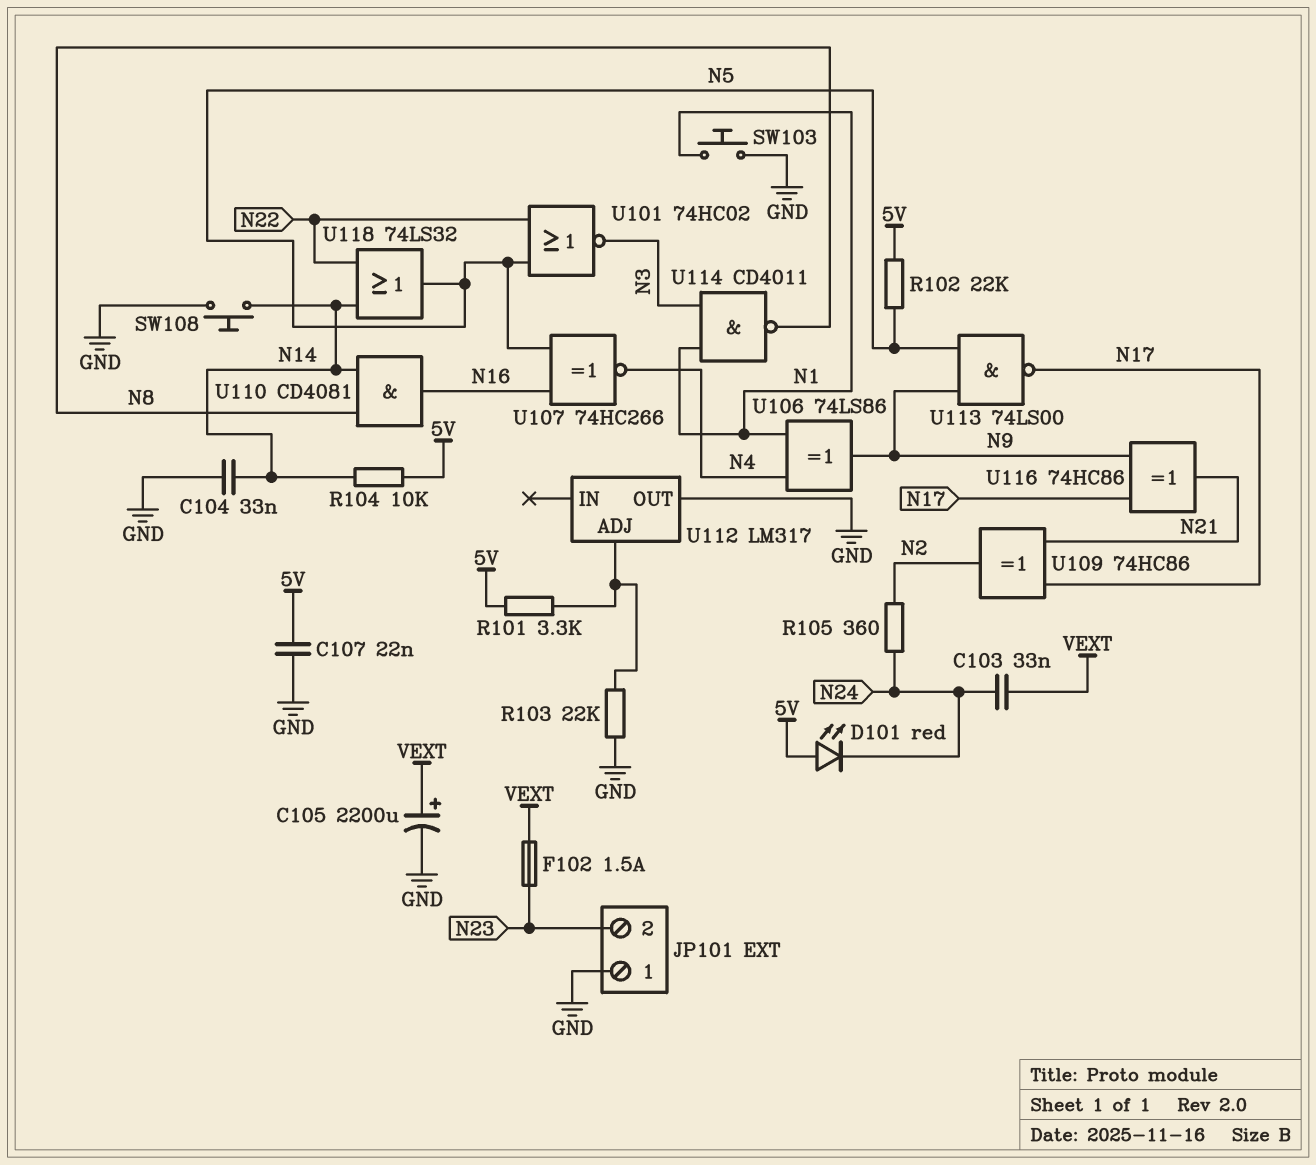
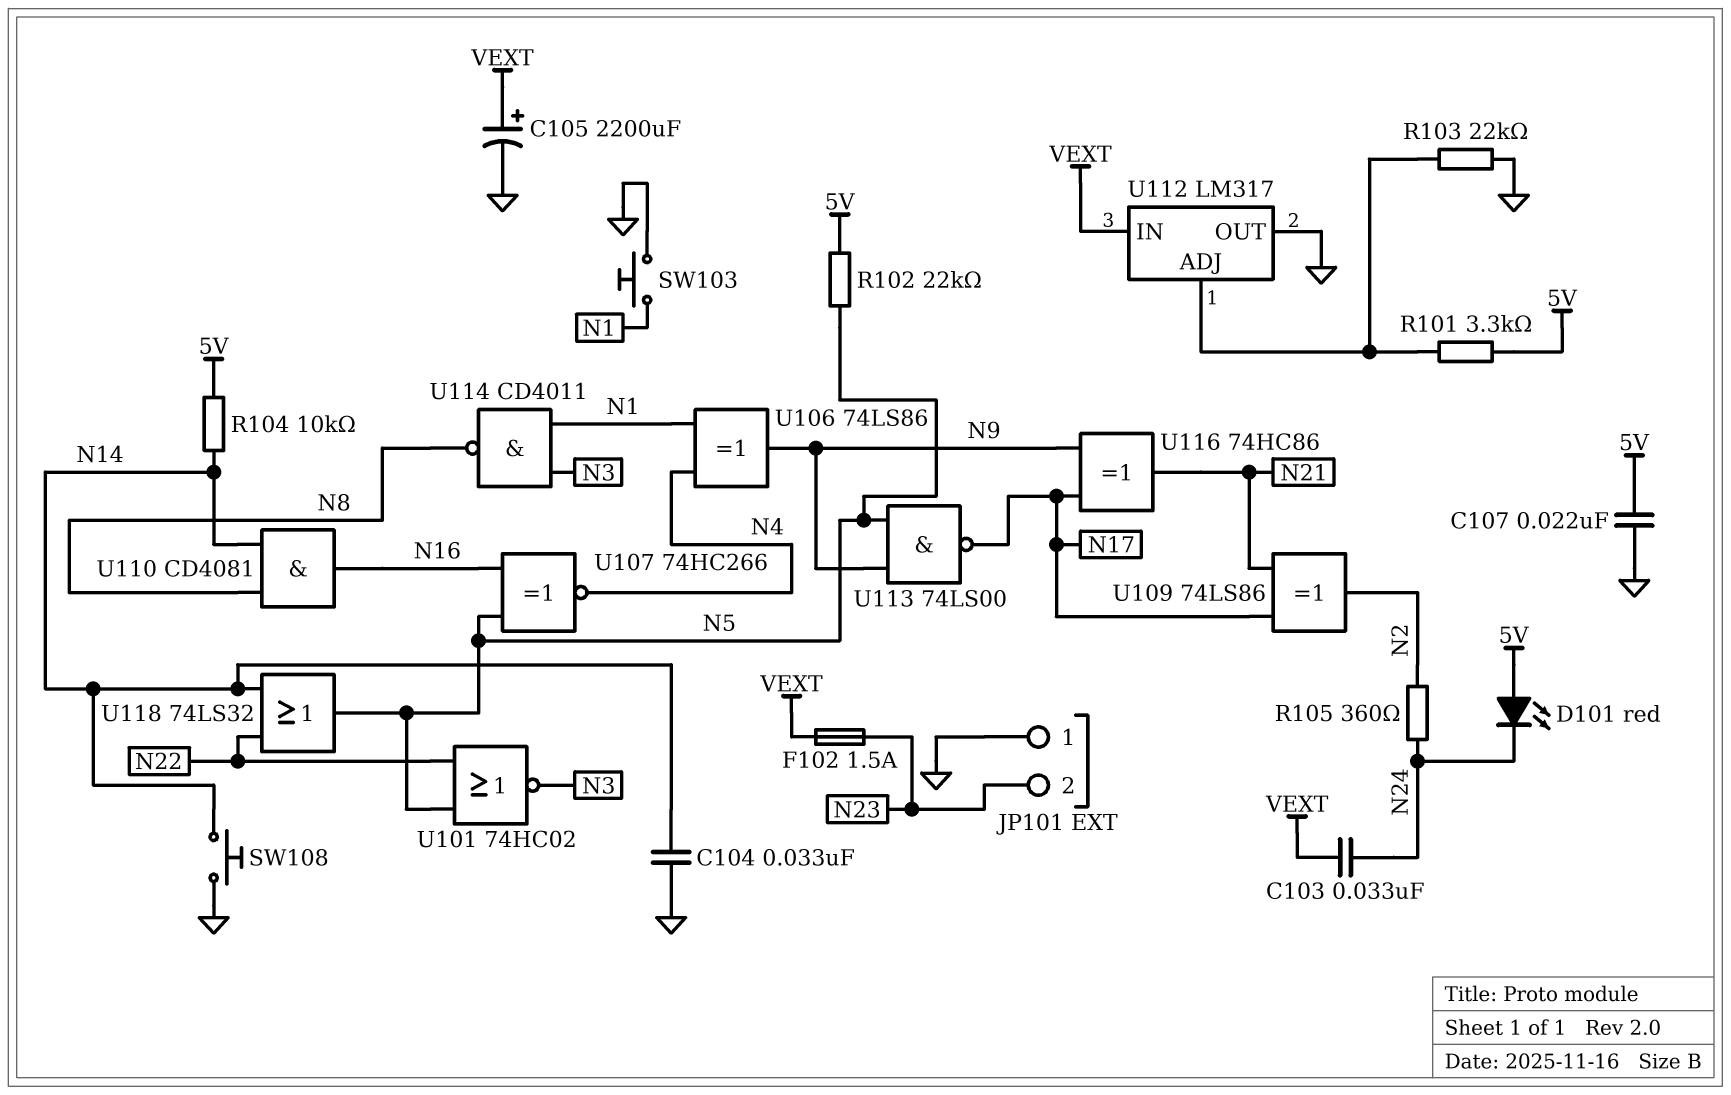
U109: XOR 74HC86 (in N17, in N21, out N2) -> XOR 74LS86 (in N17, in N21, out N2)
U112 pin IN: none -> VEXT

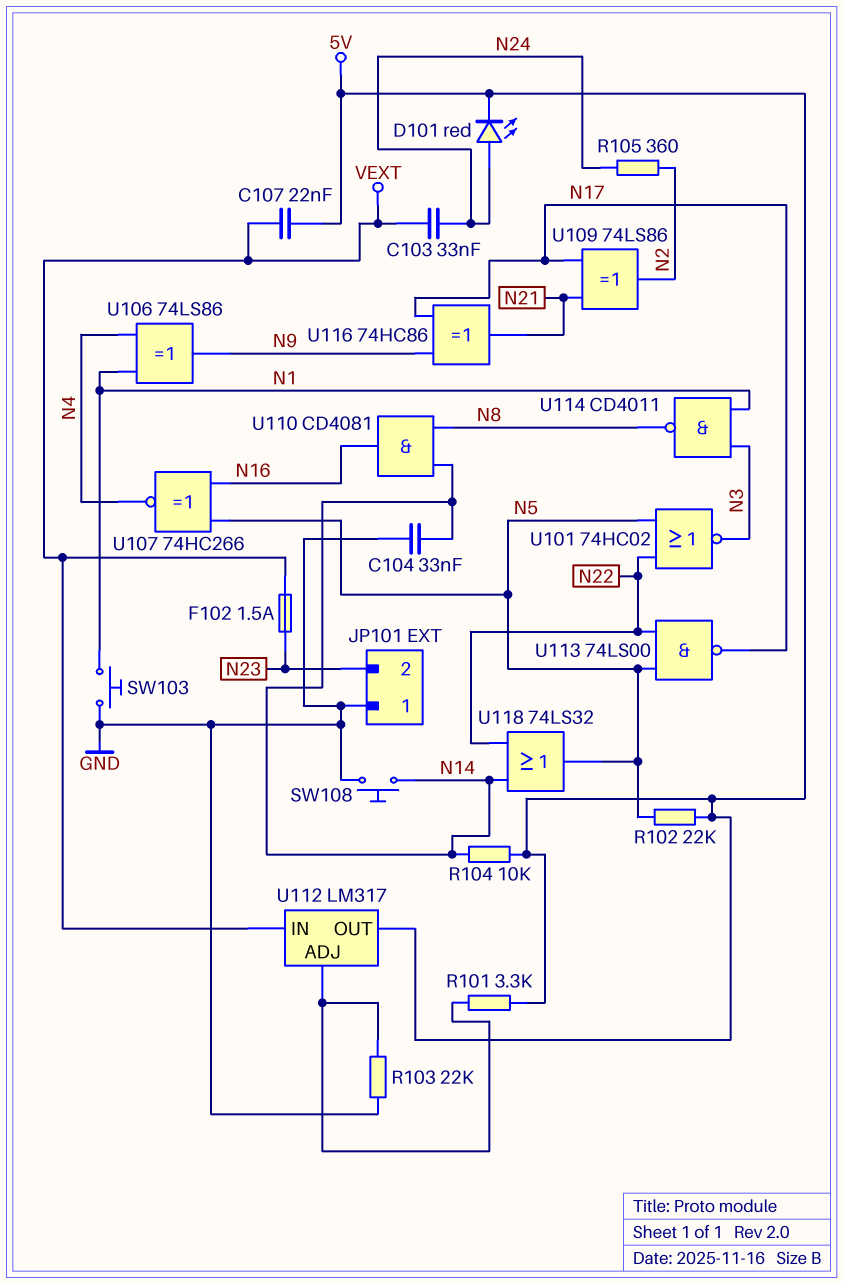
C105: 2200uF (plus VEXT, minus GND) -> none
C107: 22nF (5V, GND) -> 22nF (5V, VEXT)
D101: LED red (A 5V, K N24) -> LED red (A N24, K 5V)
U112 pin OUT: GND -> 5V
U113: NAND 74LS00 (in N5, in N9, out N17) -> NAND 74LS00 (in N5, in N22, out N17)

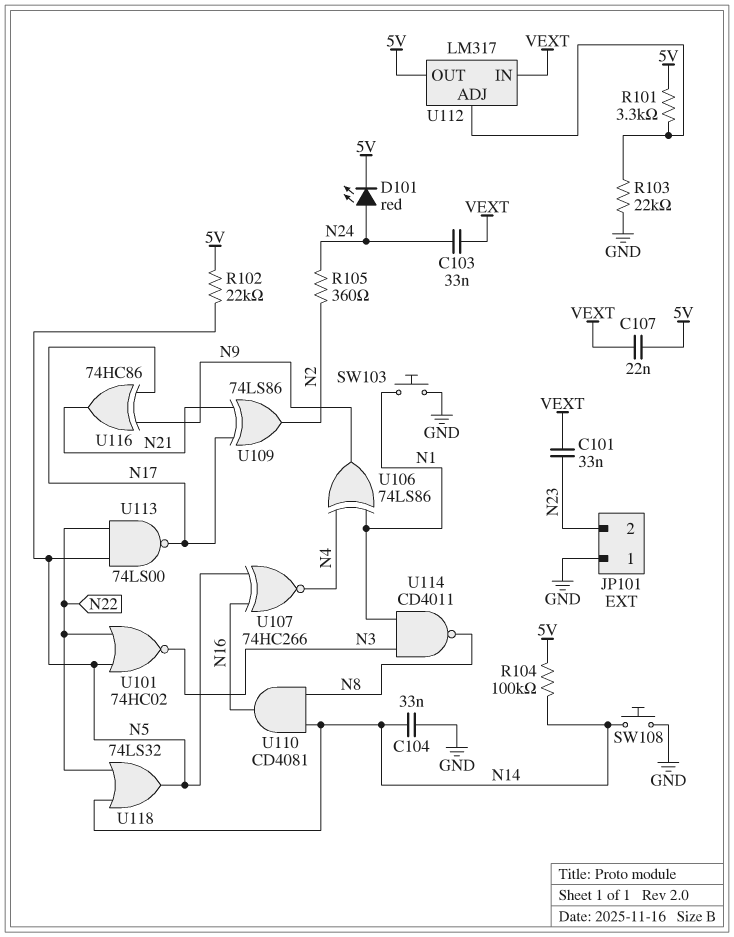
C101: none -> 33nF (N23, VEXT)
F102: 1.5A (N23, VEXT) -> none
R104: 10k (5V, N14) -> 100k (5V, N14)

